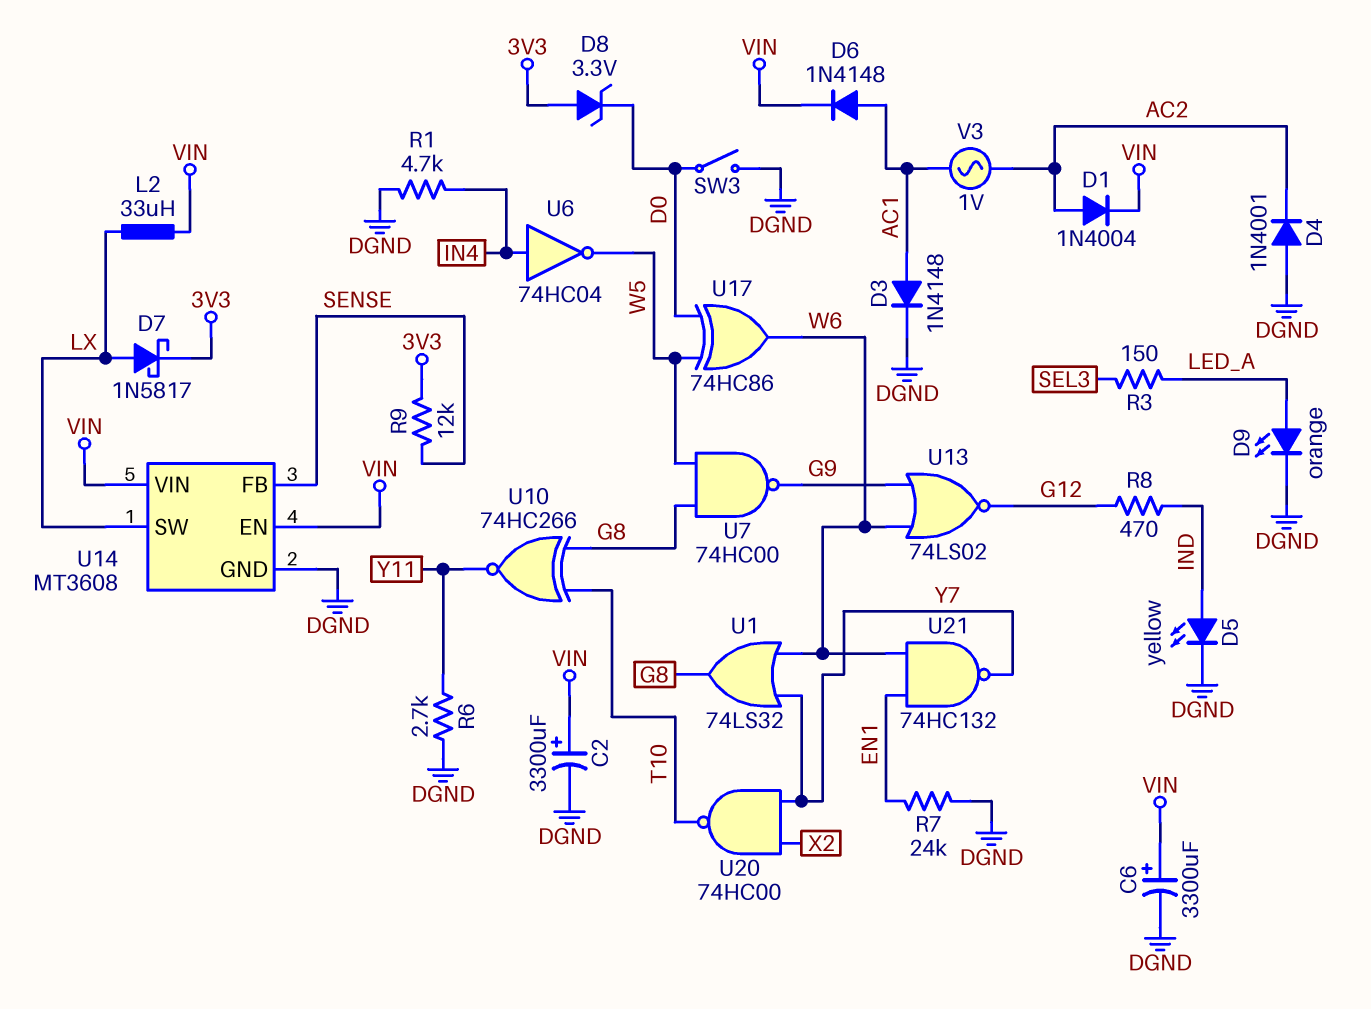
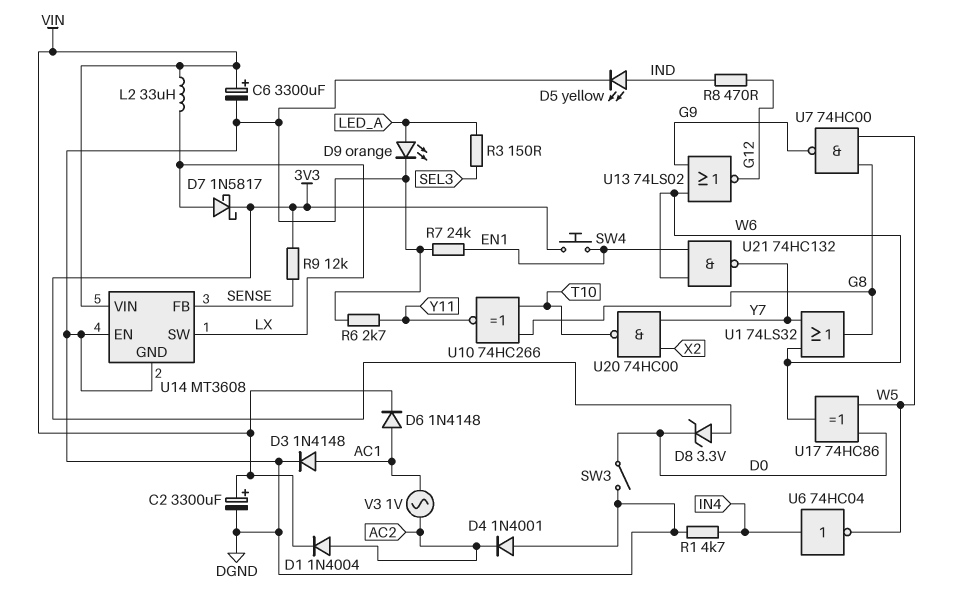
SW4: none -> button (3V3, EN1)
U14 pin EN: VIN -> DGND

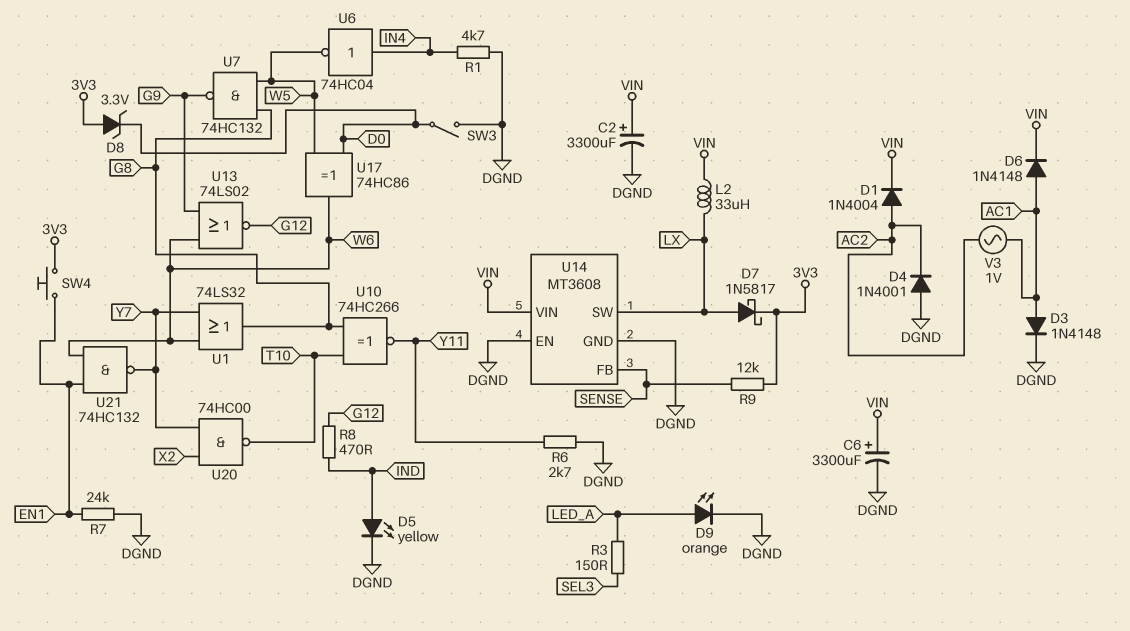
U7: NAND 74HC00 (in G8, in W5, out G9) -> NAND 74HC132 (in G8, in W5, out G9)

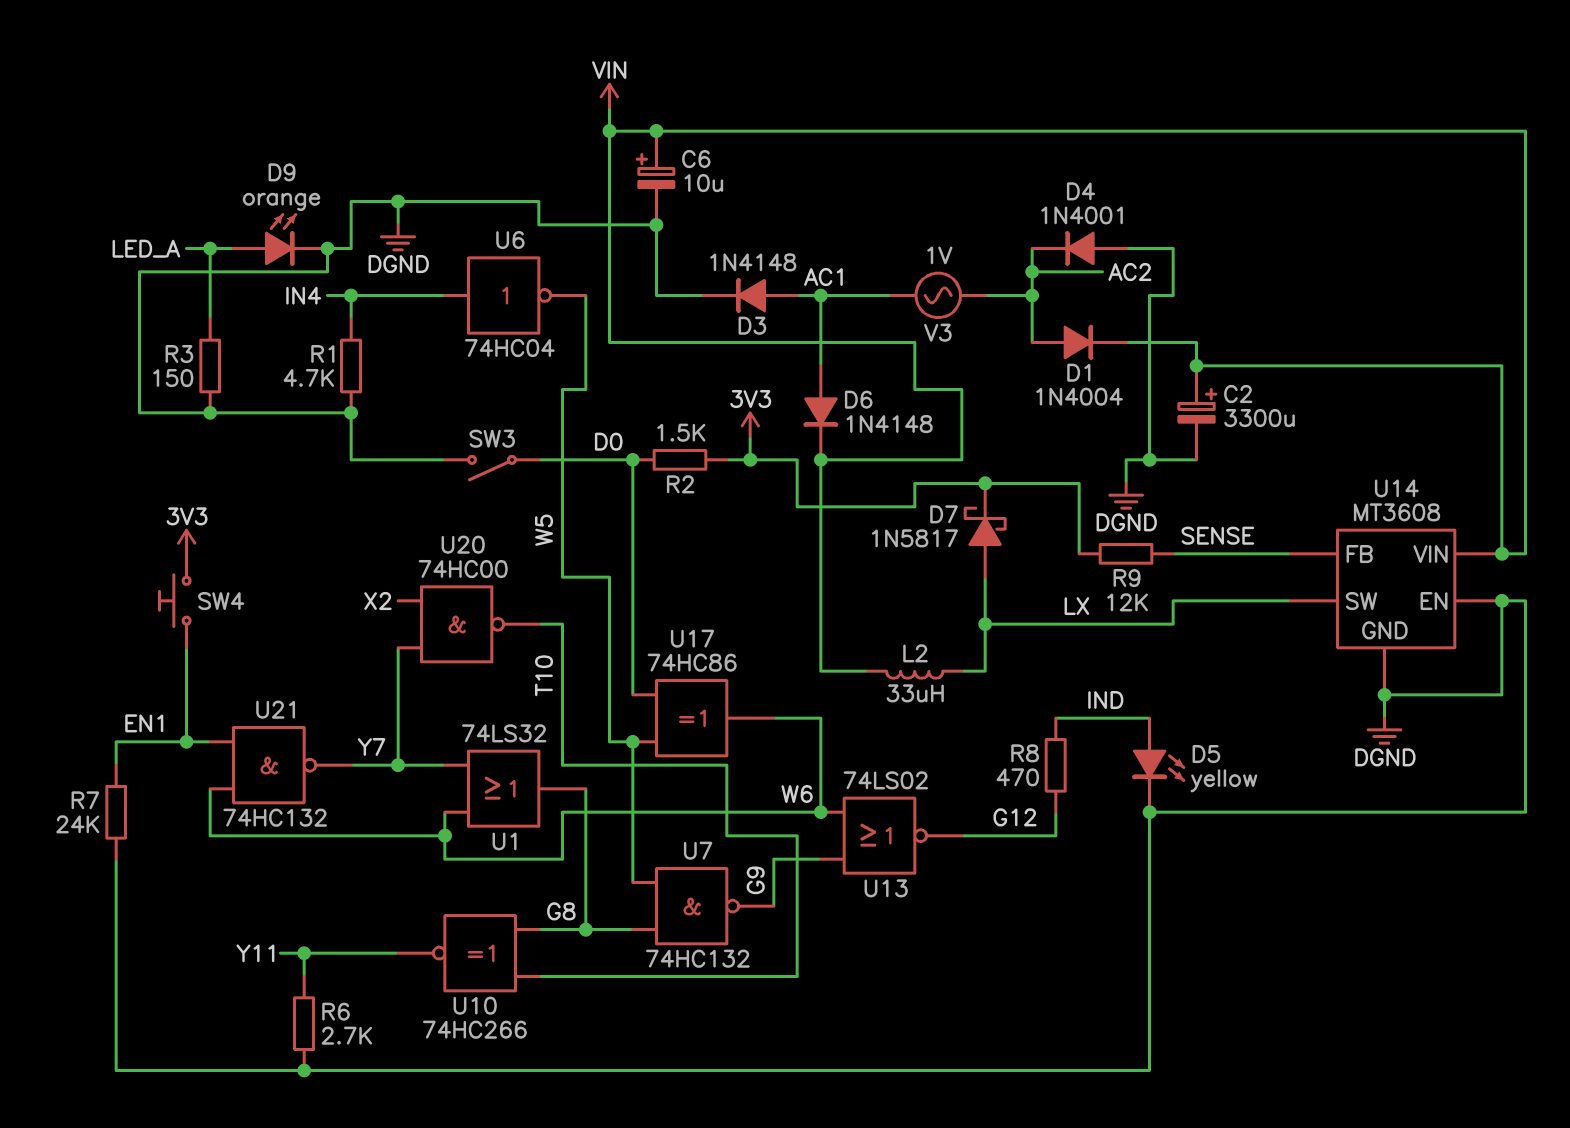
C6: 3300uF (plus VIN, minus DGND) -> 10uF (plus VIN, minus DGND)
D8: zener 3.3V (A 3V3, K D0) -> none
R2: none -> 1.5k (3V3, D0)
R3: 150 (LED_A, SEL3) -> 150 (DGND, LED_A)

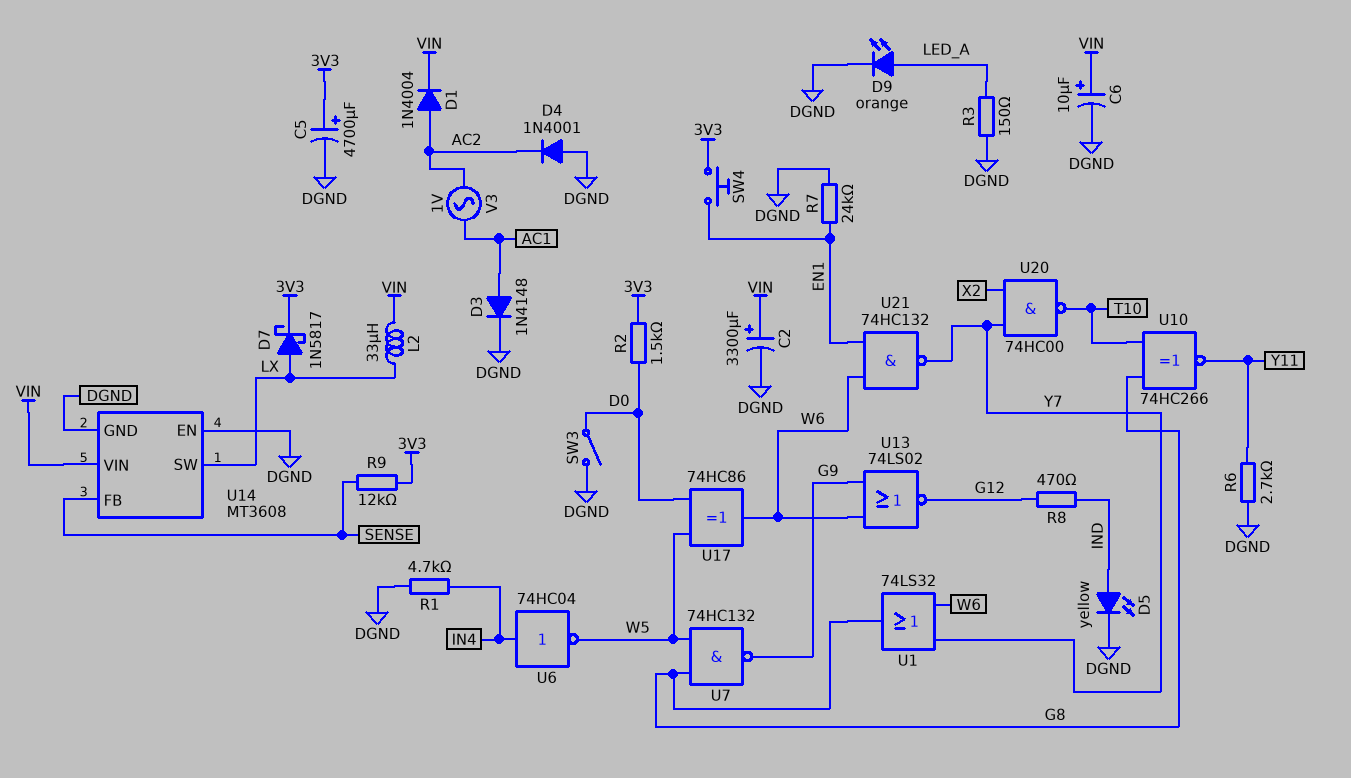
C5: none -> 4700uF (plus 3V3, minus DGND)
D6: diode 1N4148 (A AC1, K VIN) -> none

